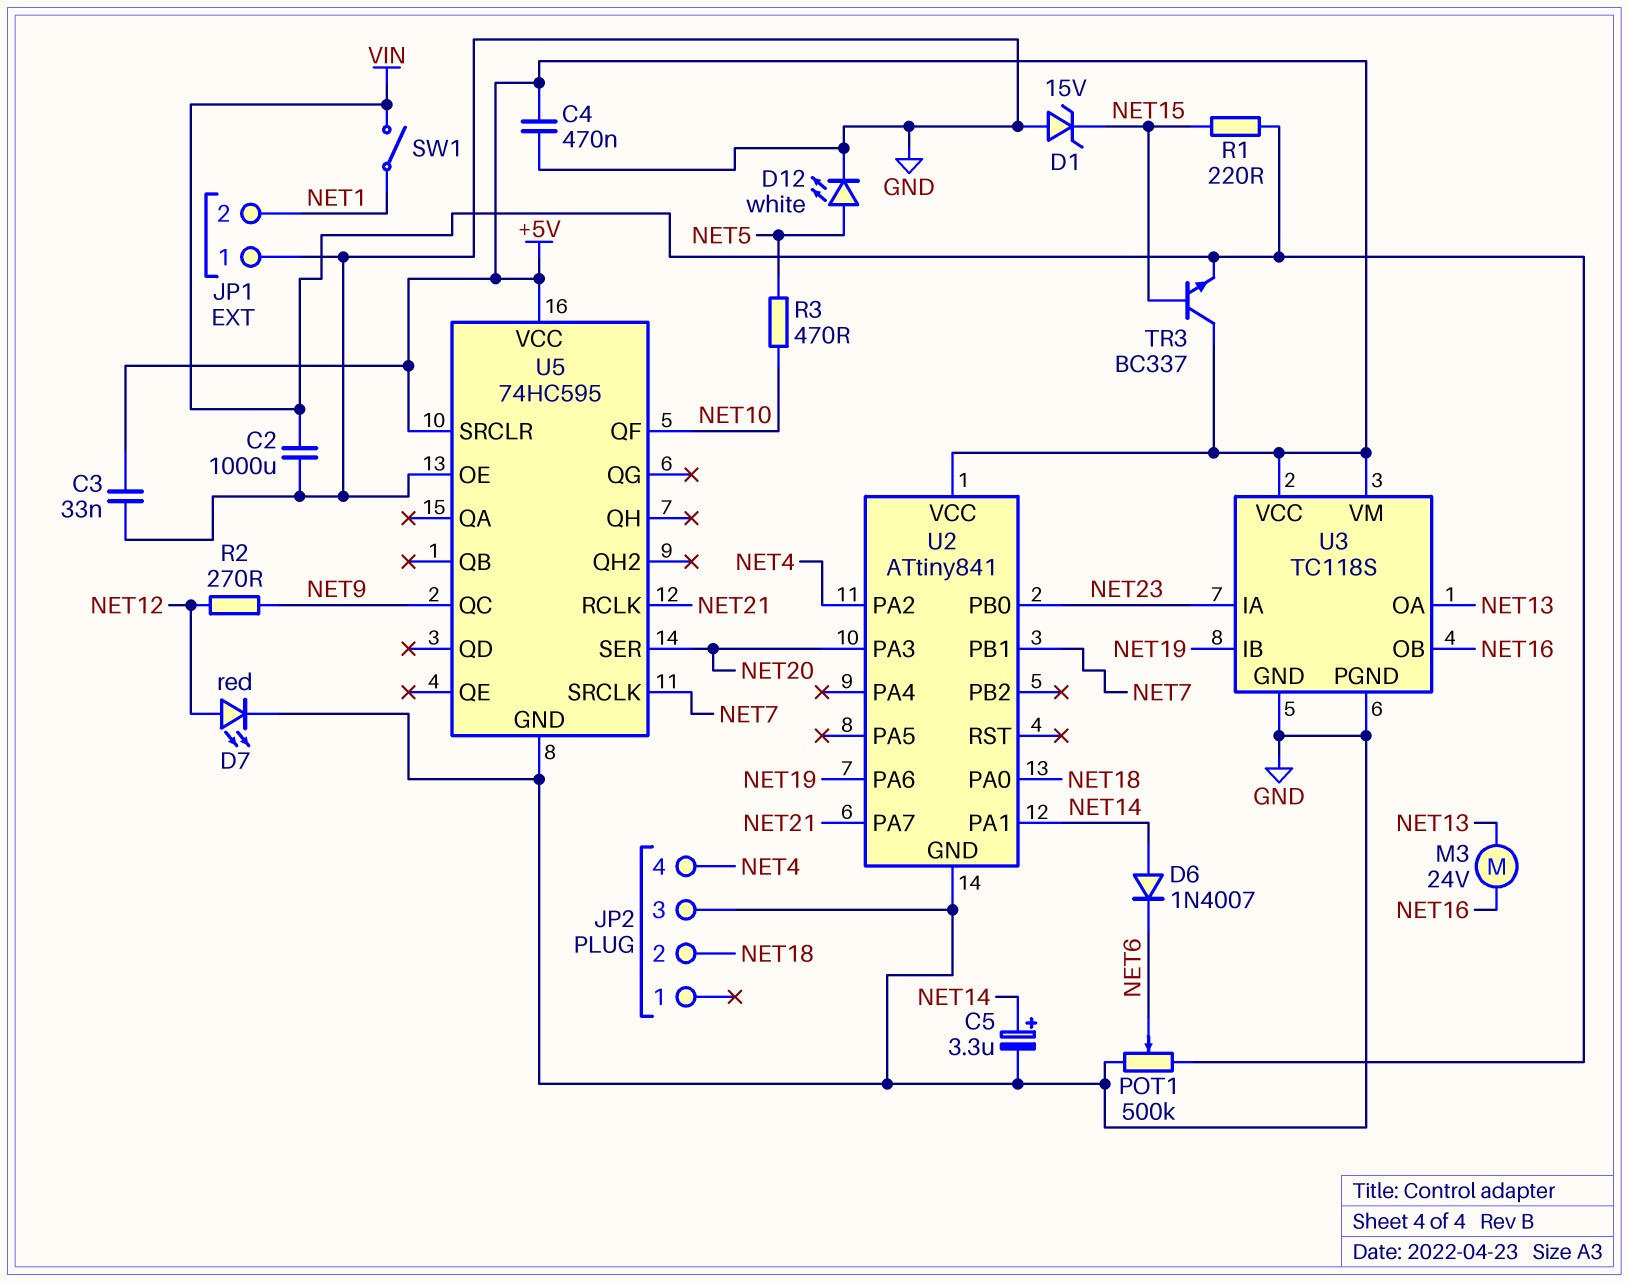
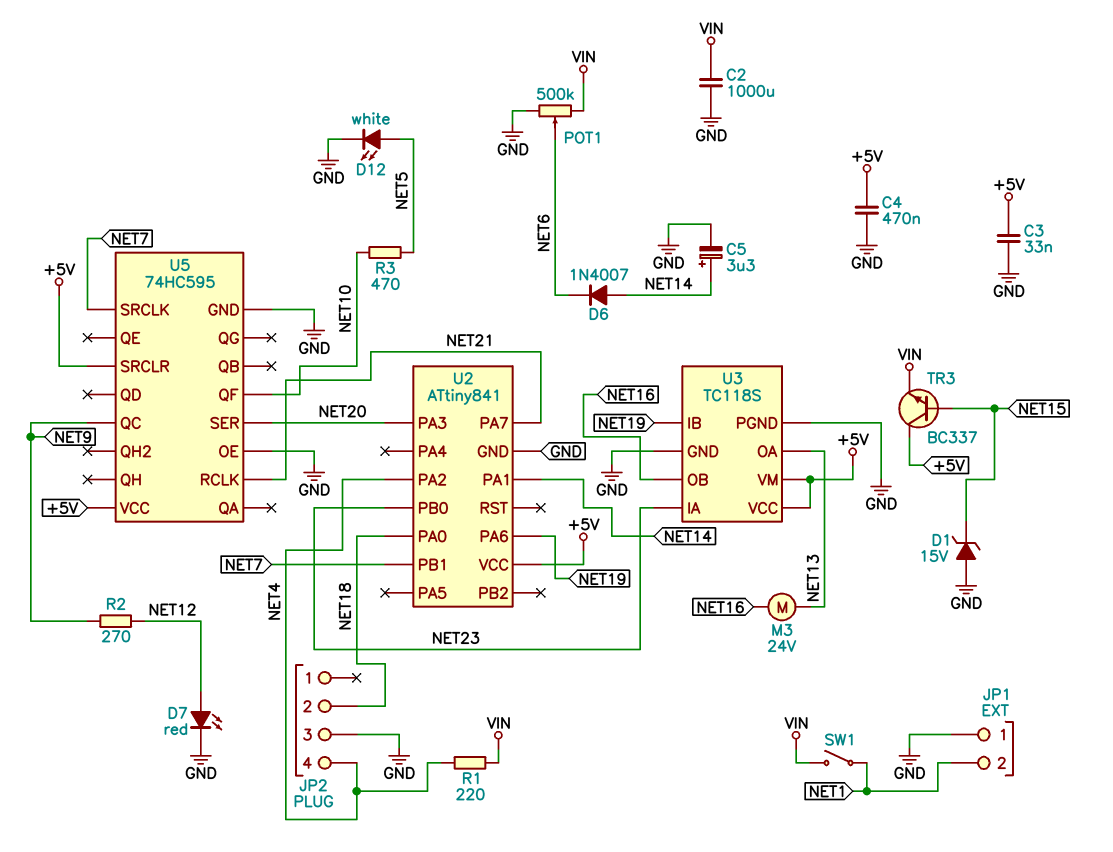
R1: 220 (NET15, VIN) -> 220 (NET4, VIN)

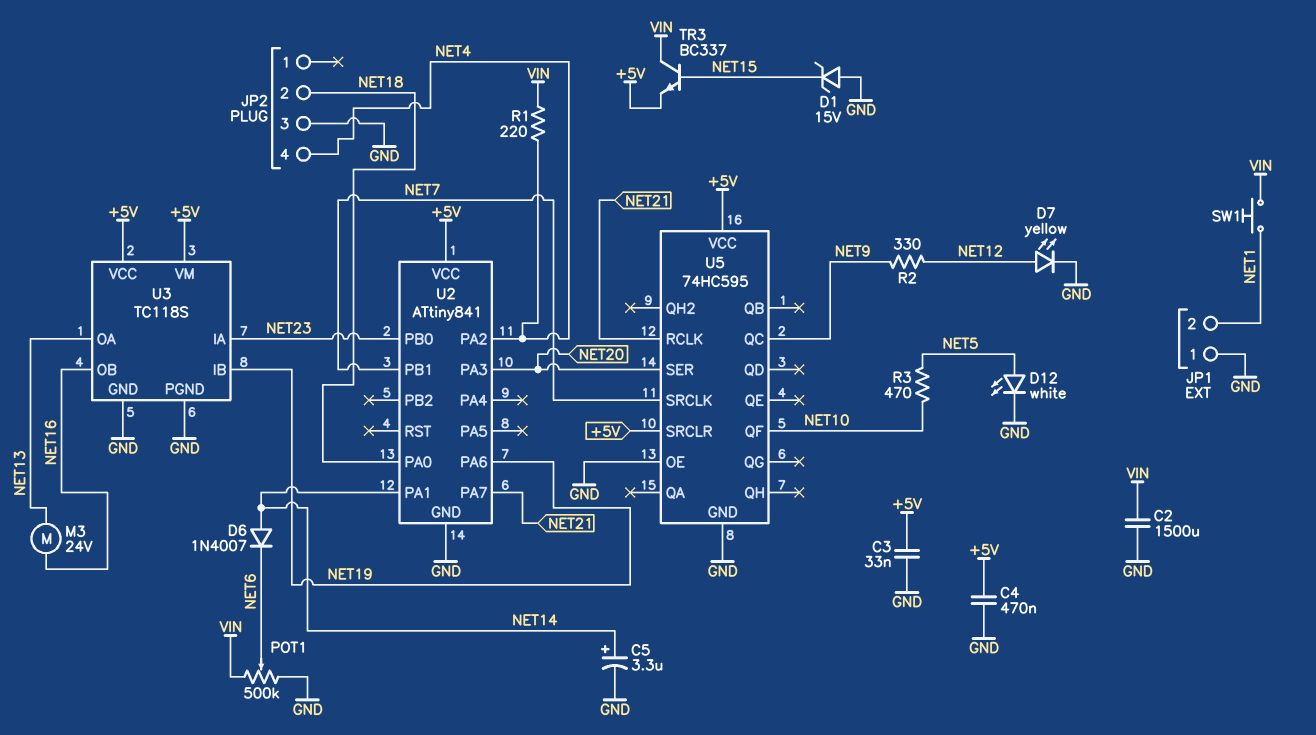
C2: 1000uF (GND, VIN) -> 1500uF (GND, VIN)
D7: LED red (A NET12, K GND) -> LED yellow (A NET12, K GND)
R2: 270 (NET9, NET12) -> 330 (NET9, NET12)
SW1: switch (NET1, VIN) -> button (NET1, VIN)
TR3: NPN BC337 (B NET15, C +5V, E VIN) -> NPN BC337 (B NET15, C VIN, E +5V)

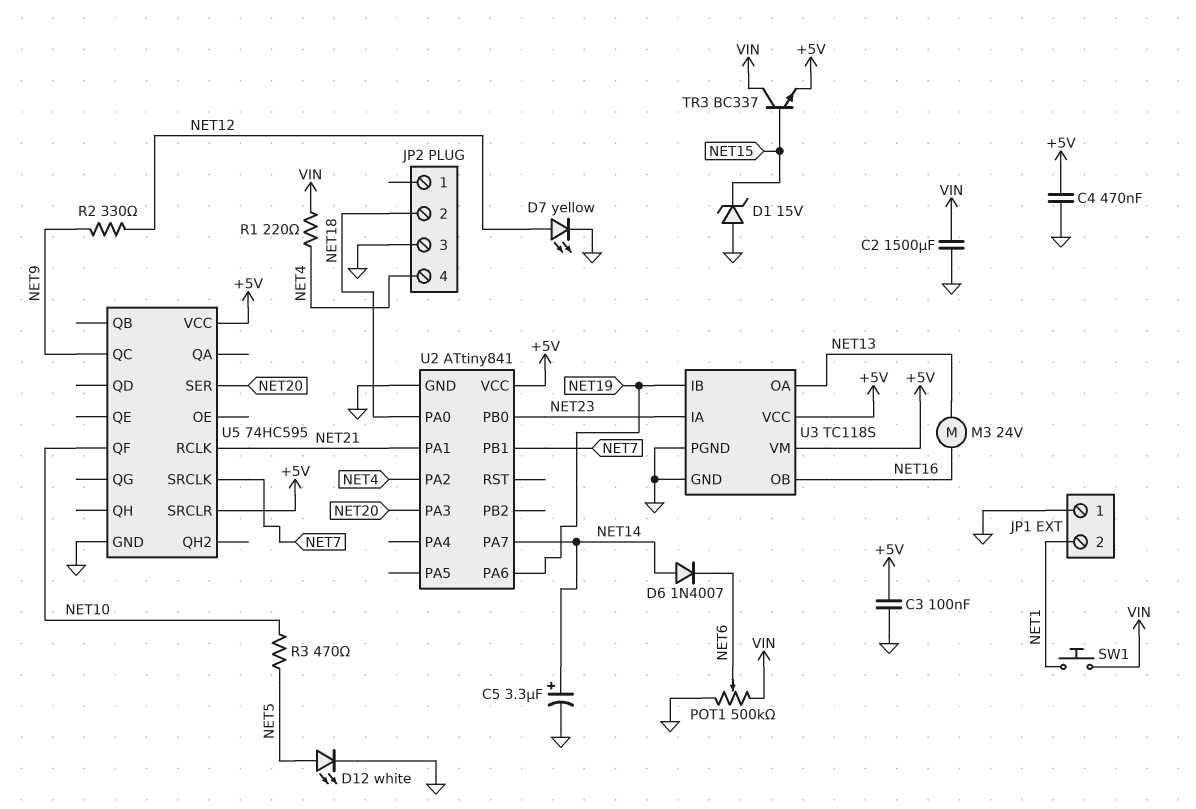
C3: 33nF (+5V, GND) -> 100nF (+5V, GND)
U2 pin PA1: NET14 -> NET21
U2 pin PA7: NET21 -> NET14
U5 pin OE: GND -> none

